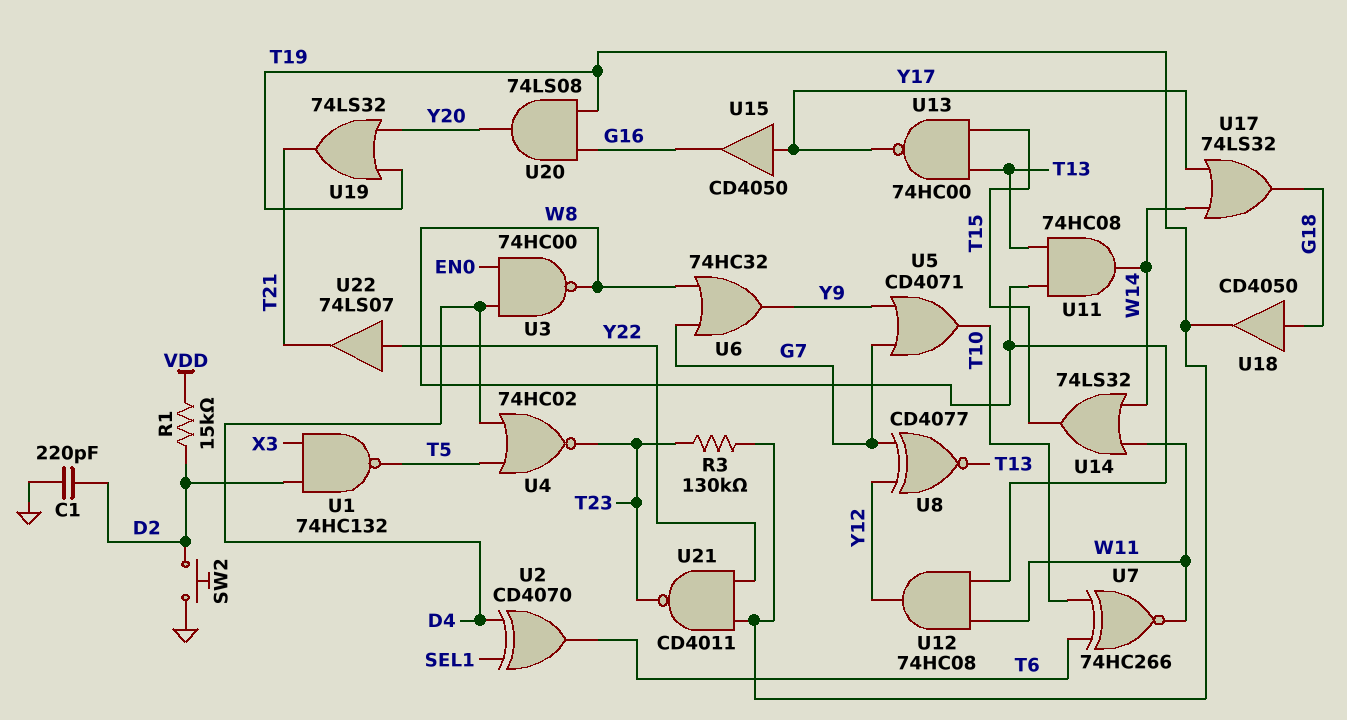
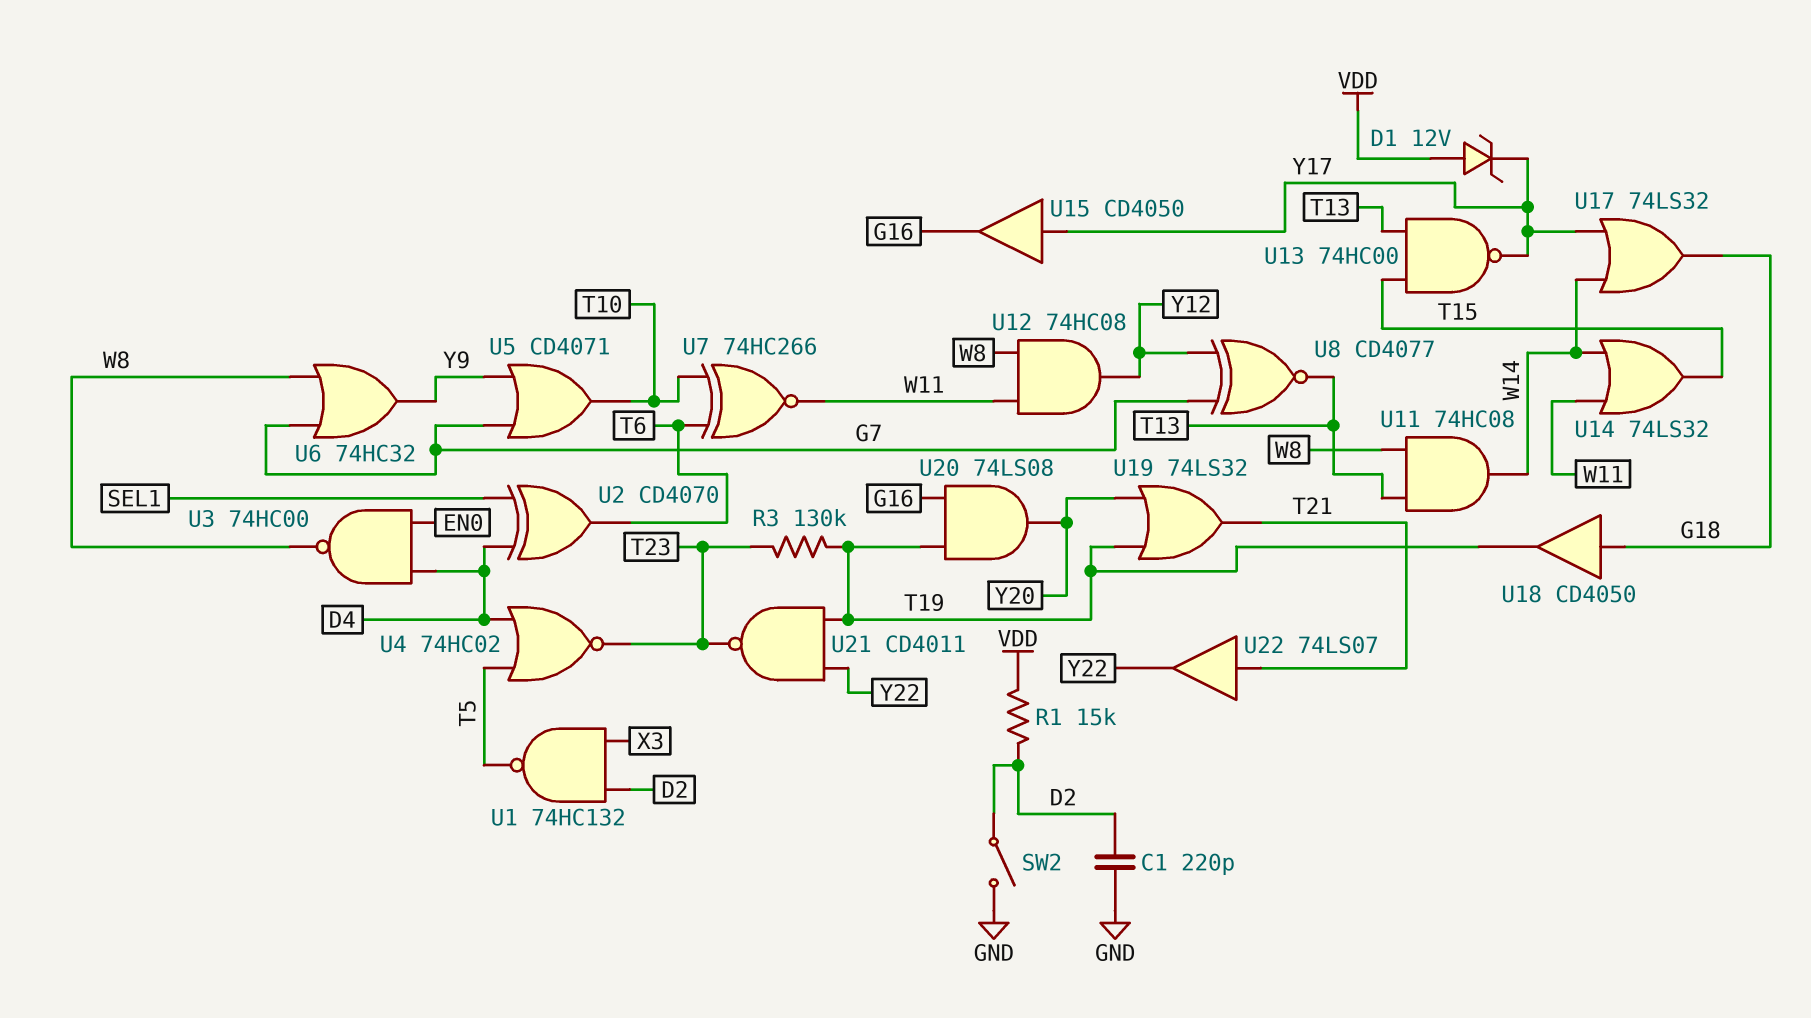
D1: none -> zener 12V (A VDD, K Y17)
SW2: button (D2, GND) -> switch (D2, GND)
U22: buffer 74LS07 (in Y22, out T21) -> buffer 74LS07 (in T21, out Y22)

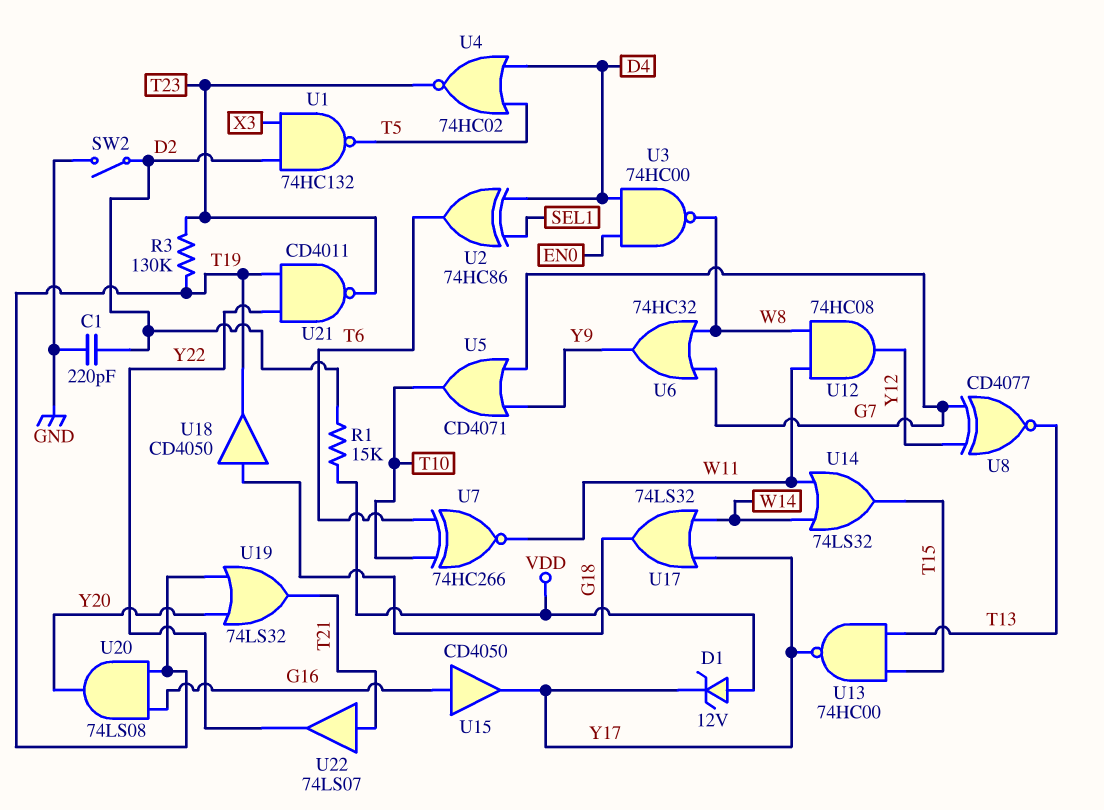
U2: XOR CD4070 (in D4, in SEL1, out T6) -> XOR 74HC86 (in D4, in SEL1, out T6)
U11: AND 74HC08 (in T13, in W8, out W14) -> none
U15: buffer CD4050 (in Y17, out G16) -> buffer CD4050 (in G16, out Y17)

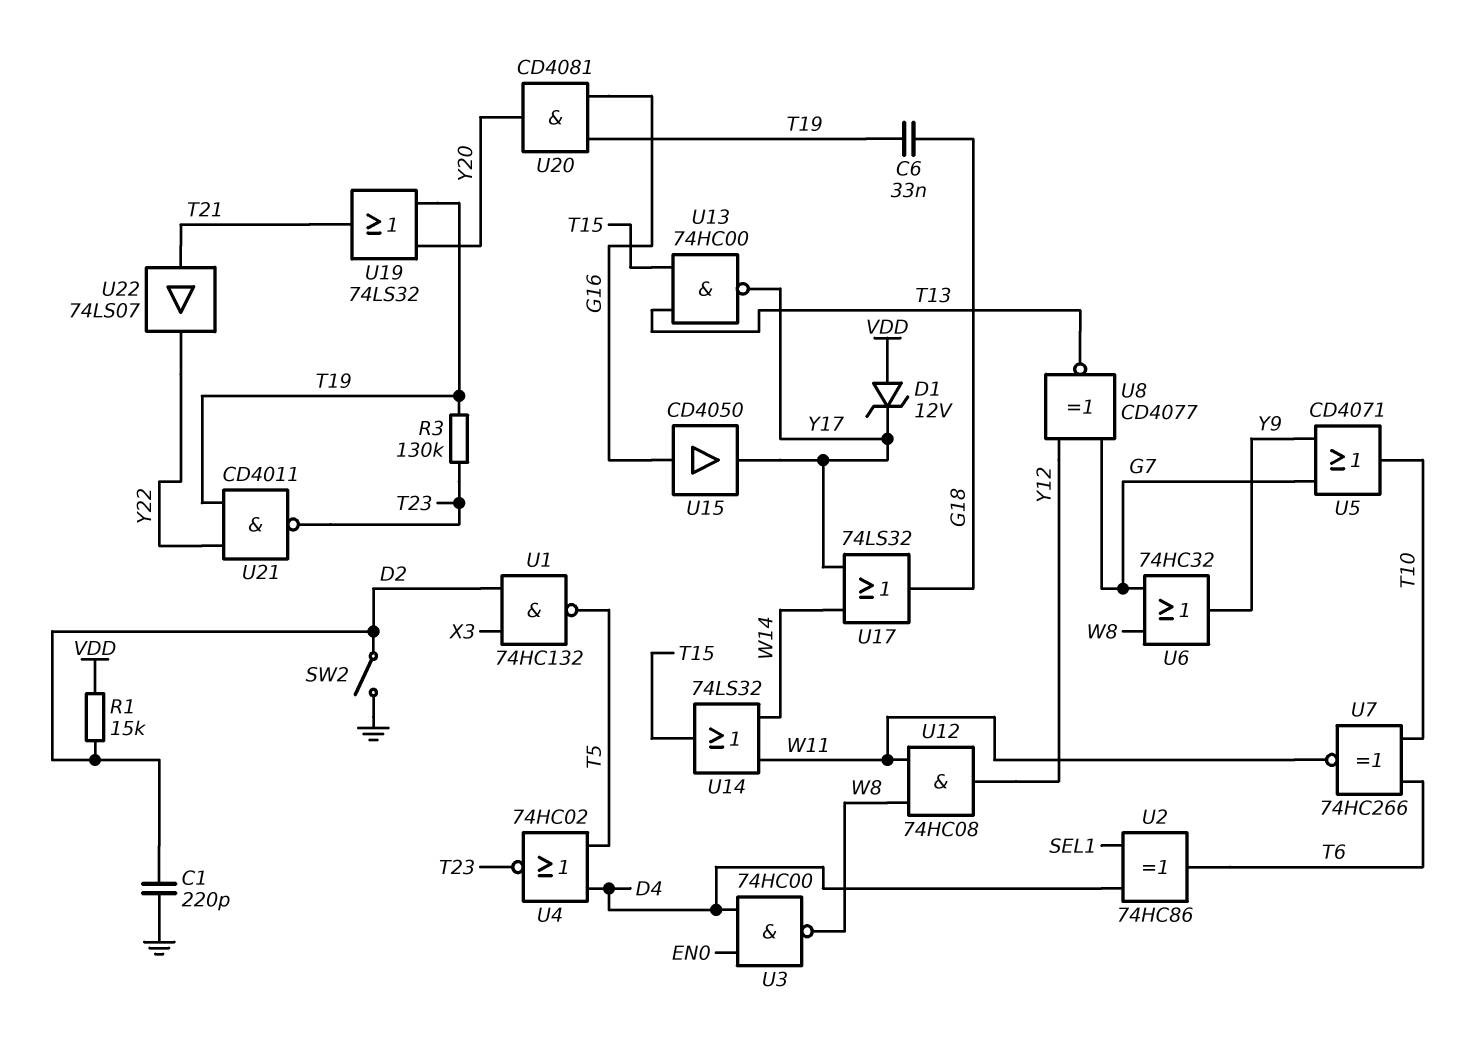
C6: none -> 33nF (G18, T19)
U18: buffer CD4050 (in G18, out T19) -> none
U20: AND 74LS08 (in G16, in T19, out Y20) -> AND CD4081 (in G16, in T19, out Y20)

